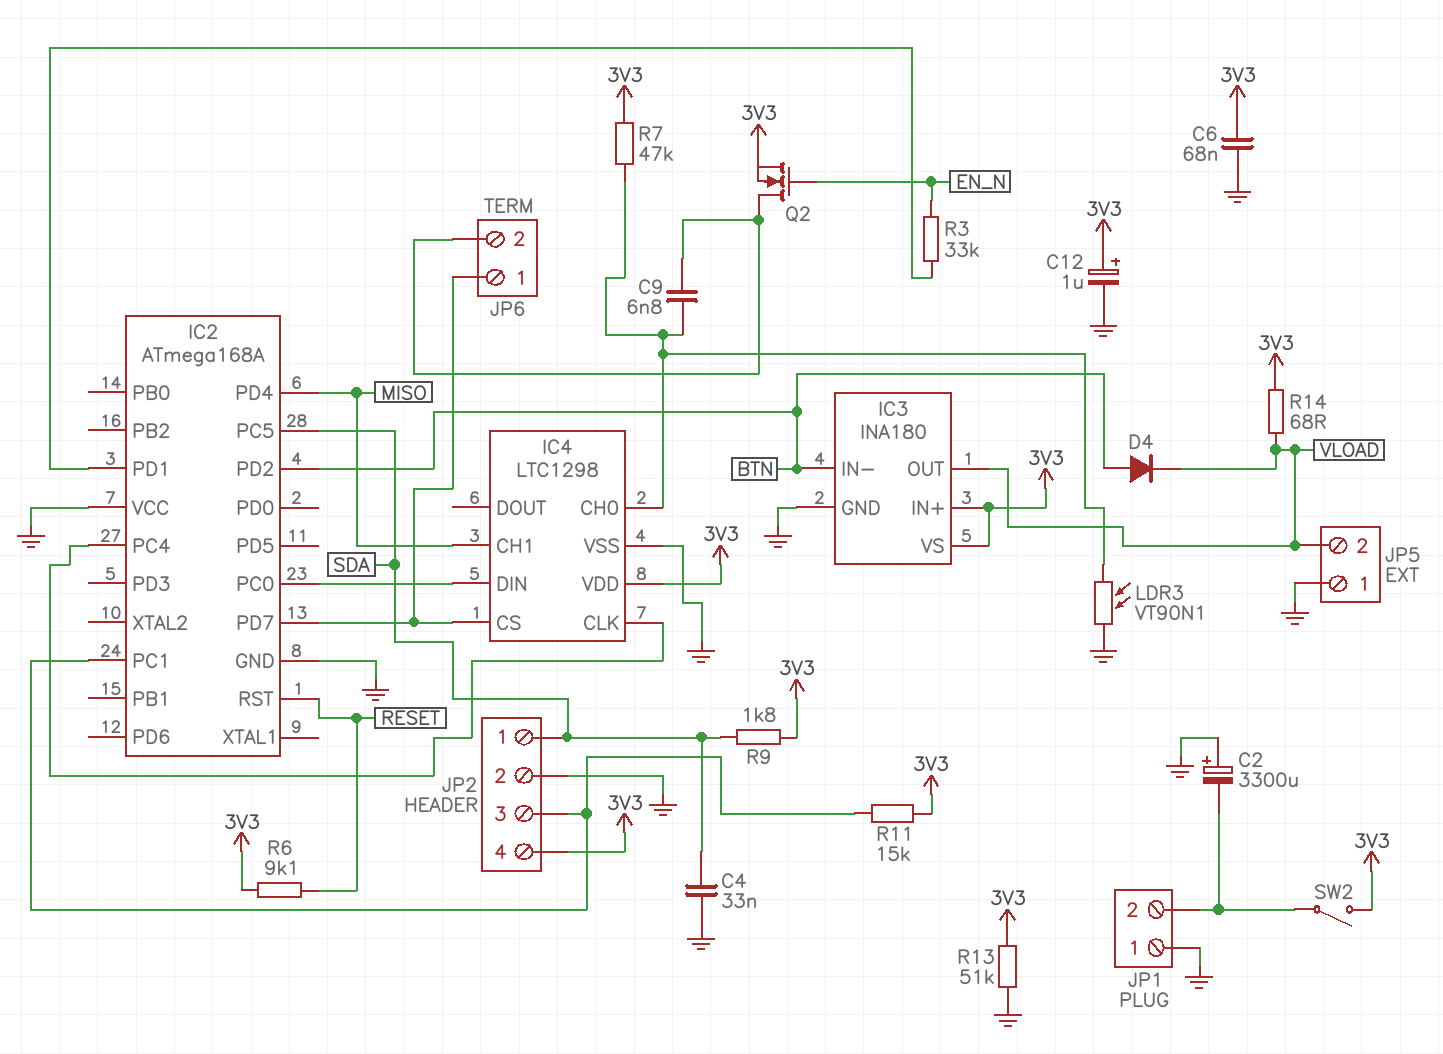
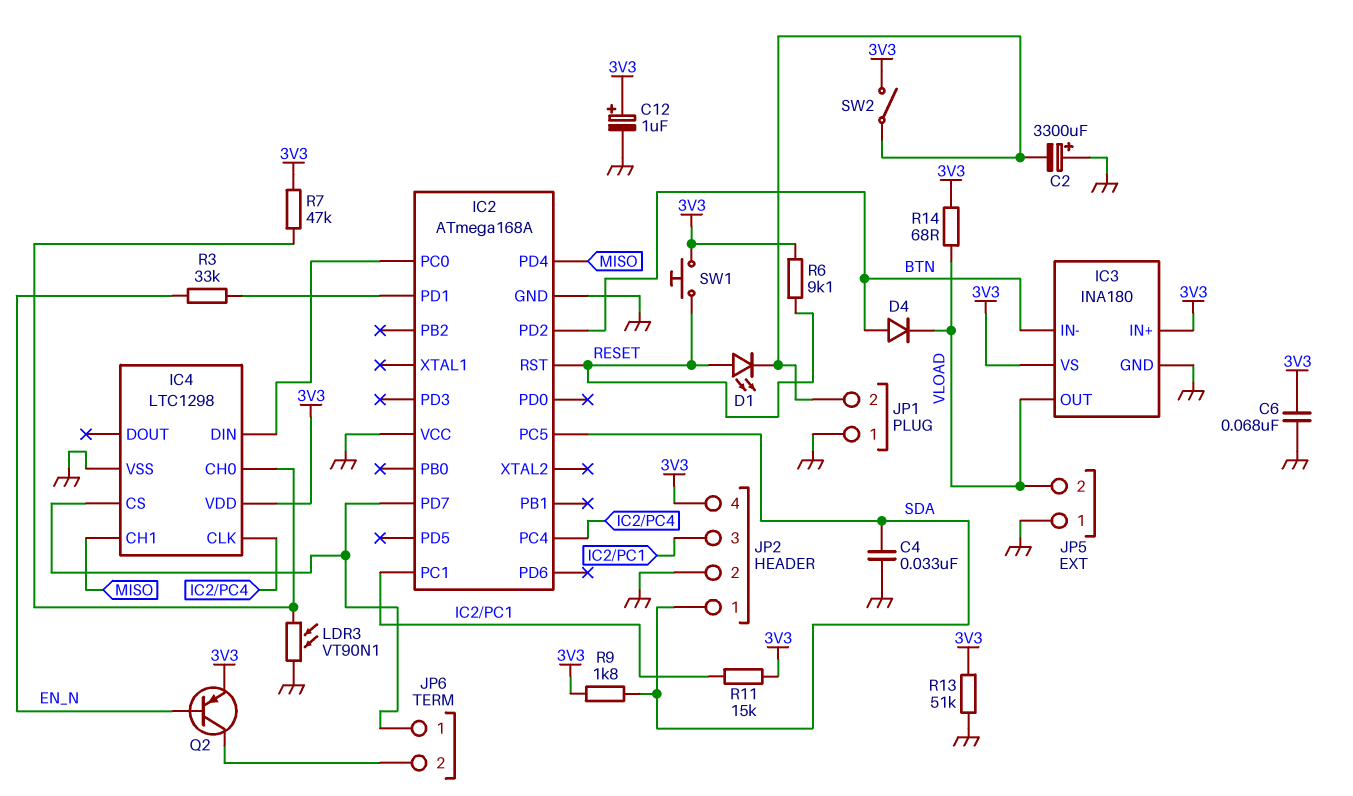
C9: 6.8nF (IC4/CH0, JP6/2) -> none
D1: none -> LED (A RESET, K JP1/2)
Q2: NMOS (G EN_N, D JP6/2, S 3V3) -> PNP (B EN_N, C JP6/2, E 3V3)
SW1: none -> button (3V3, RESET)

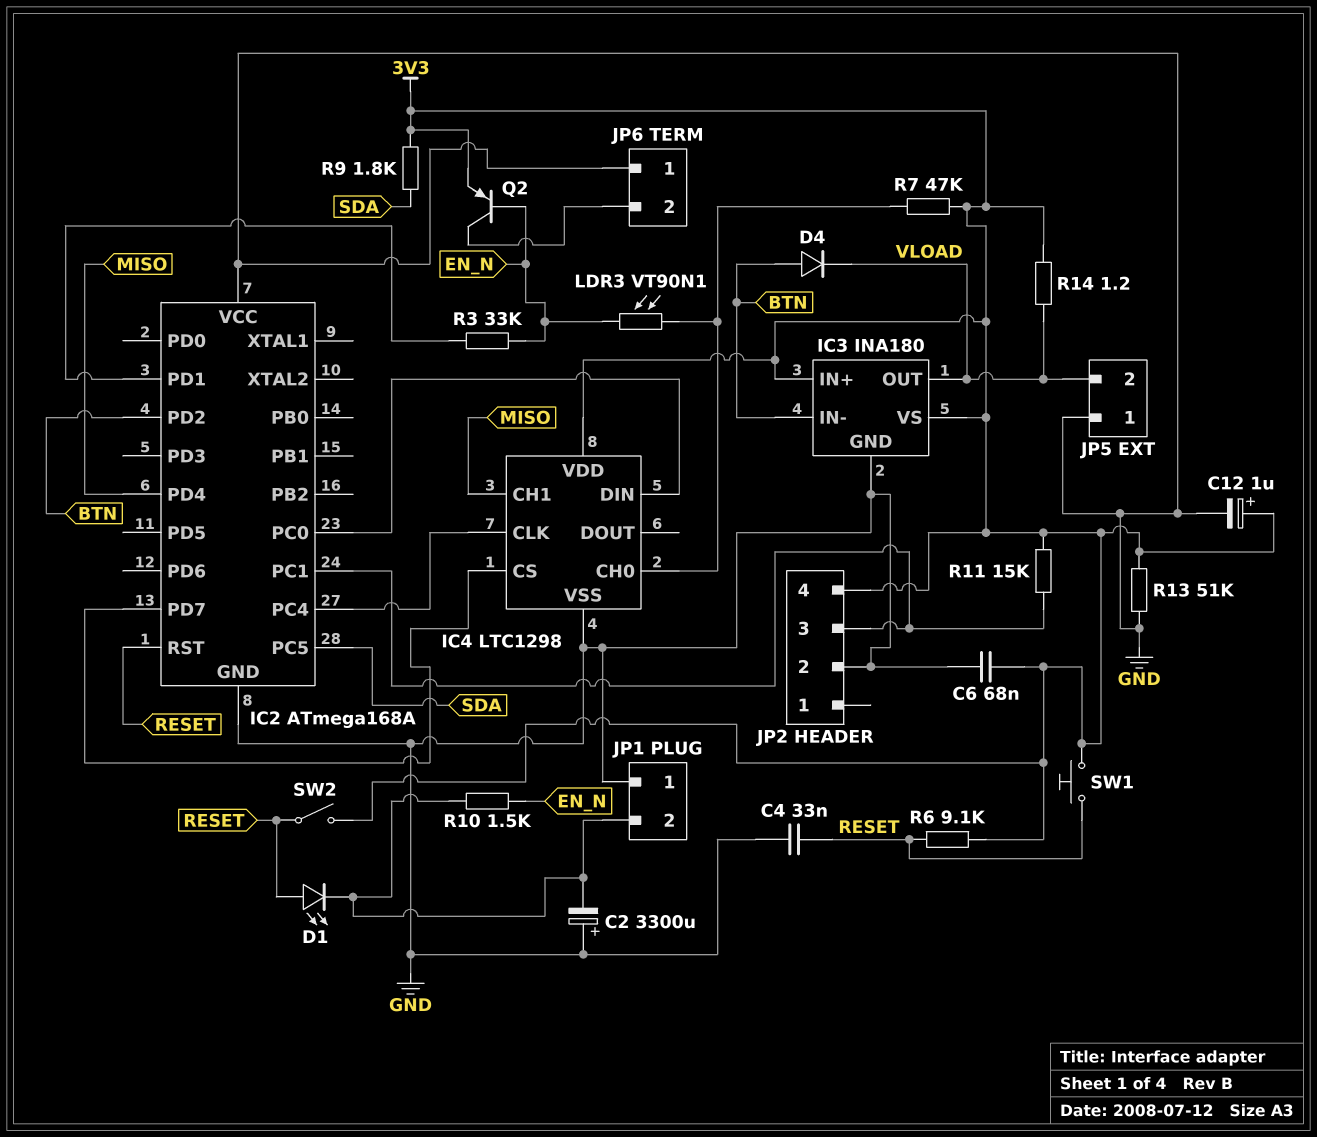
C4: 33nF (GND, SDA) -> 33nF (GND, RESET)
JP2 pin 1: SDA -> none
JP6 pin 1: IC2/PD7 -> GND
LDR3: VT90N1 (GND, IC4/CH0) -> VT90N1 (EN_N, IC4/CH0)
R10: none -> 1.5k (EN_N, JP1/2)
R14: 68 (3V3, VLOAD) -> 1.2 (3V3, VLOAD)
SW2: switch (3V3, JP1/2) -> switch (3V3, RESET)

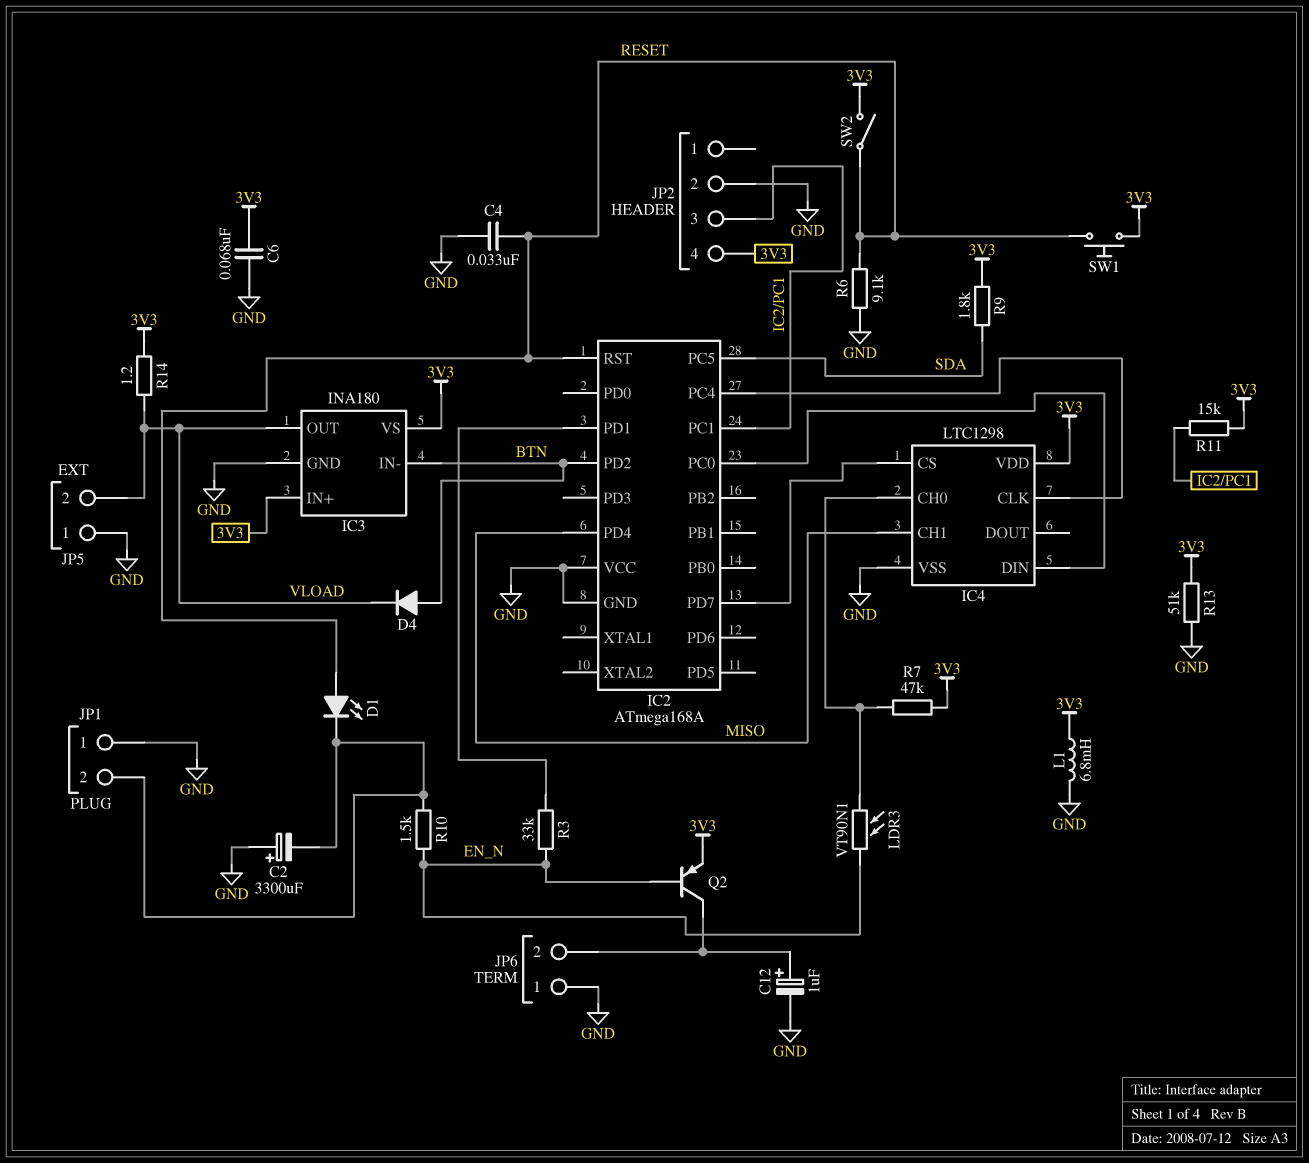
C12: 1uF (plus 3V3, minus GND) -> 1uF (plus JP6/2, minus GND)
L1: none -> 6.8mH (3V3, GND)
R6: 9.1k (3V3, RESET) -> 9.1k (GND, RESET)

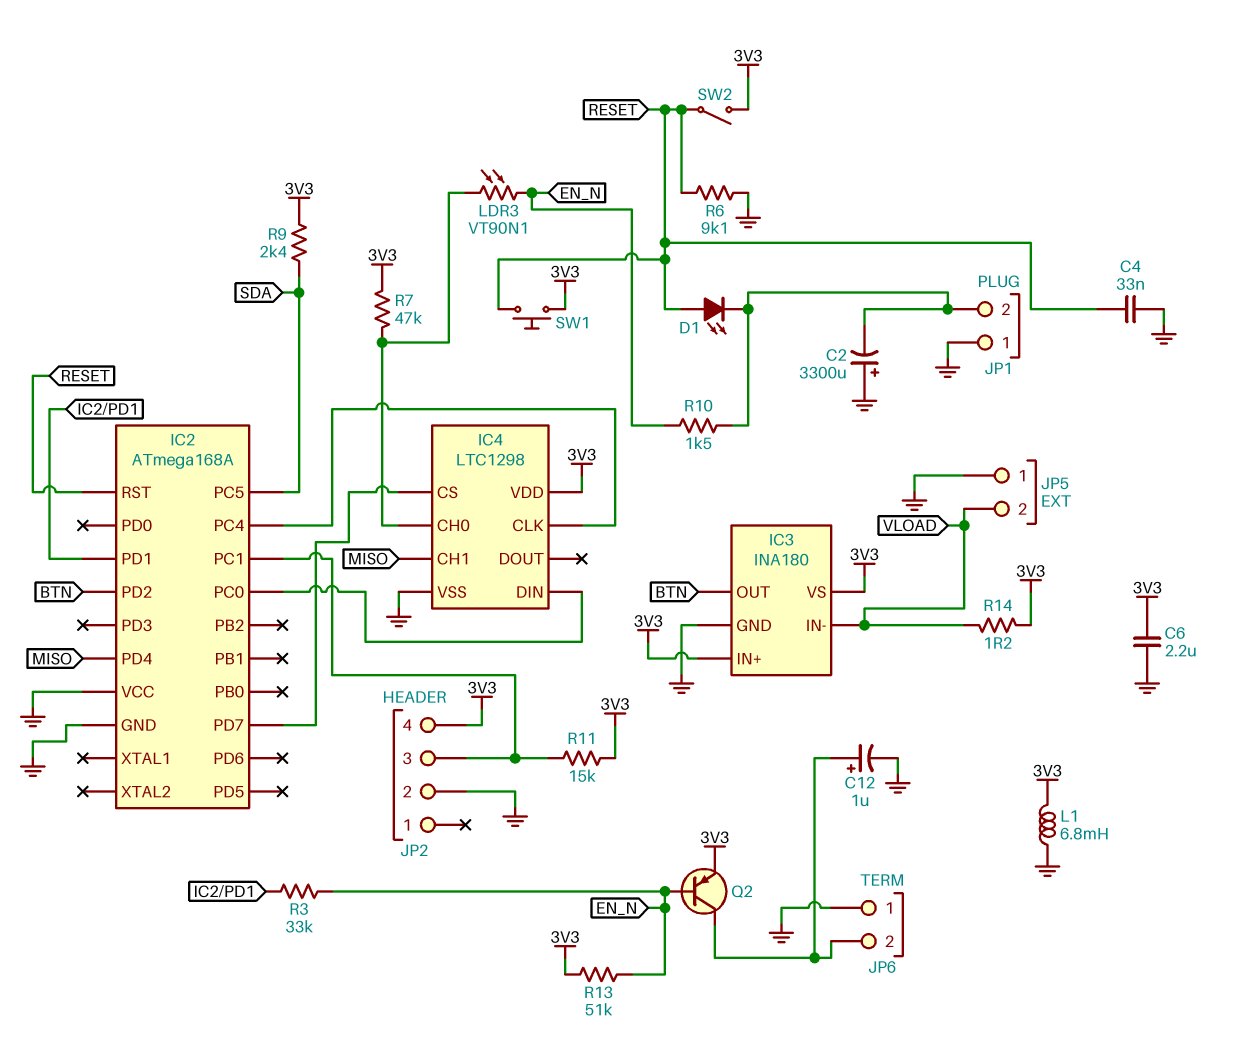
C6: 68nF (3V3, GND) -> 2.2uF (3V3, GND)
D4: diode (A BTN, K VLOAD) -> none
IC3 pin IN-: BTN -> VLOAD
IC3 pin OUT: VLOAD -> BTN
R9: 1.8k (3V3, SDA) -> 2.4k (3V3, SDA)
R13: 51k (3V3, GND) -> 51k (3V3, EN_N)

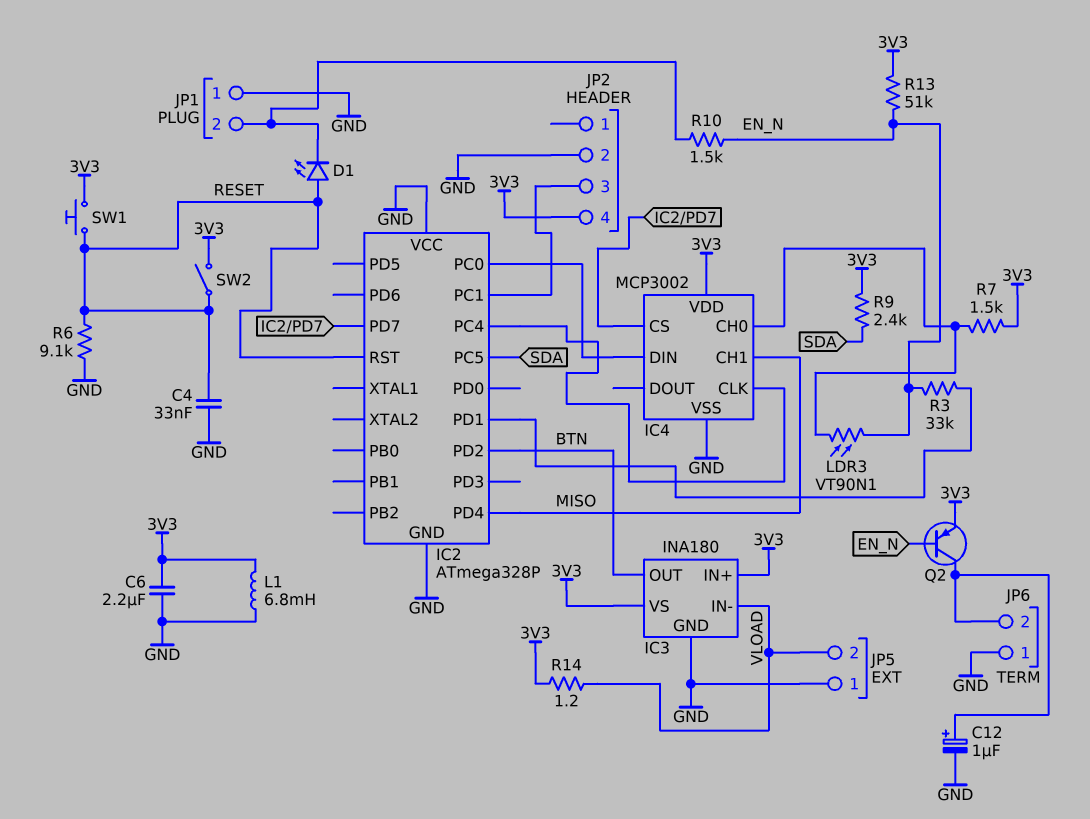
C2: 3300uF (plus GND, minus JP1/2) -> none
IC2: ATmega168A -> ATmega328P
IC4: LTC1298 -> MCP3002
R7: 47k (3V3, IC4/CH0) -> 1.5k (3V3, IC4/CH0)
R11: 15k (3V3, IC2/PC1) -> none

